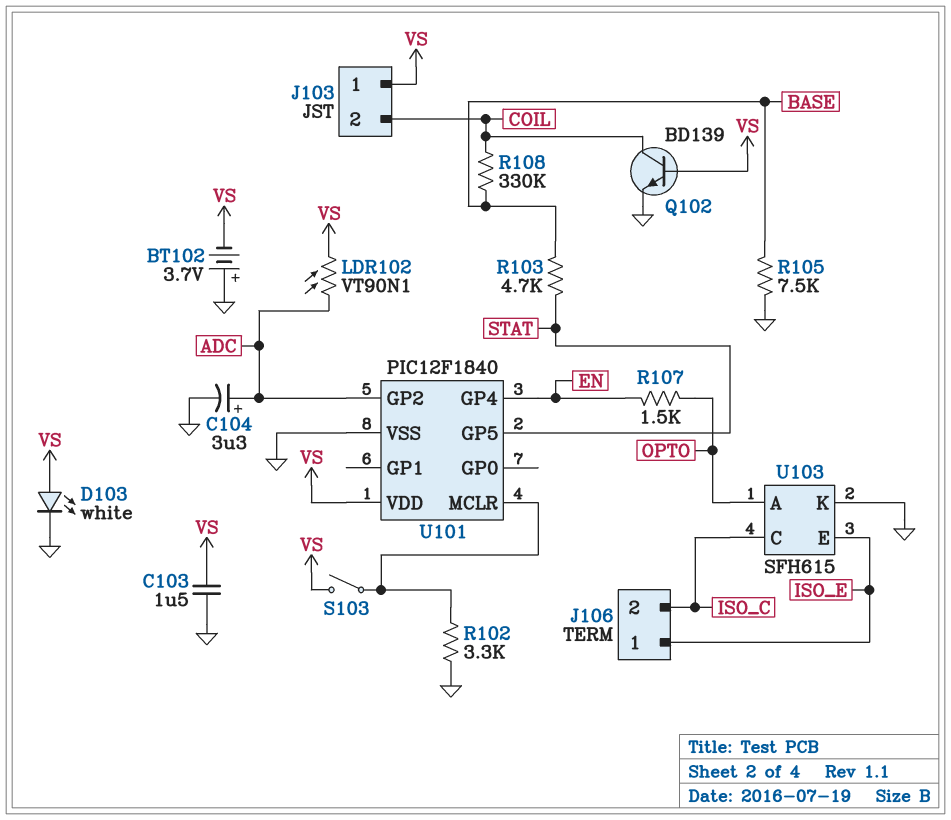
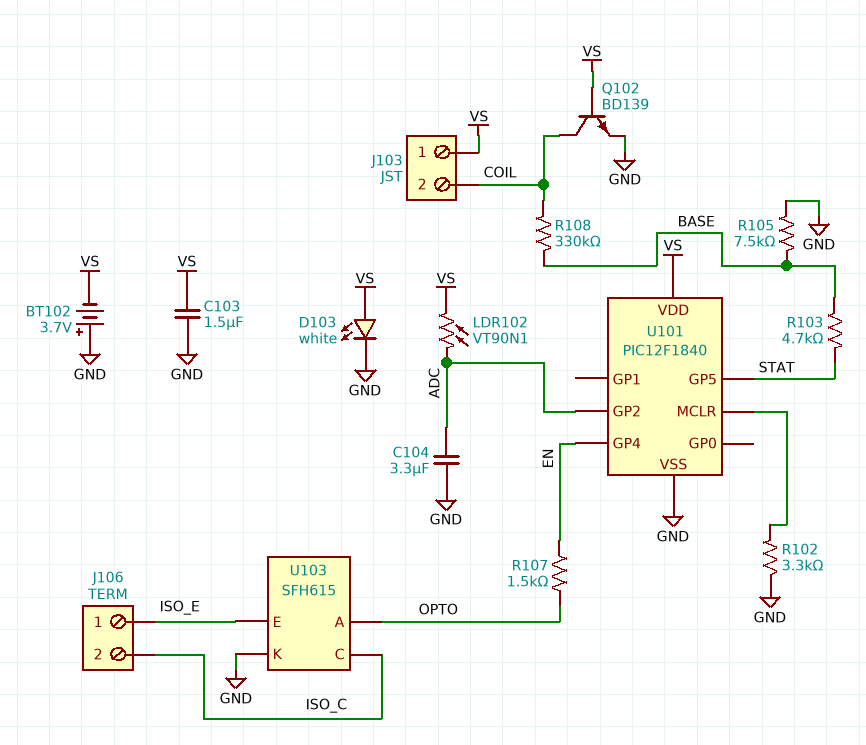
C104: 3.3uF (plus ADC, minus GND) -> 3.3uF (ADC, GND)
S103: switch (U101/MCLR, VS) -> none

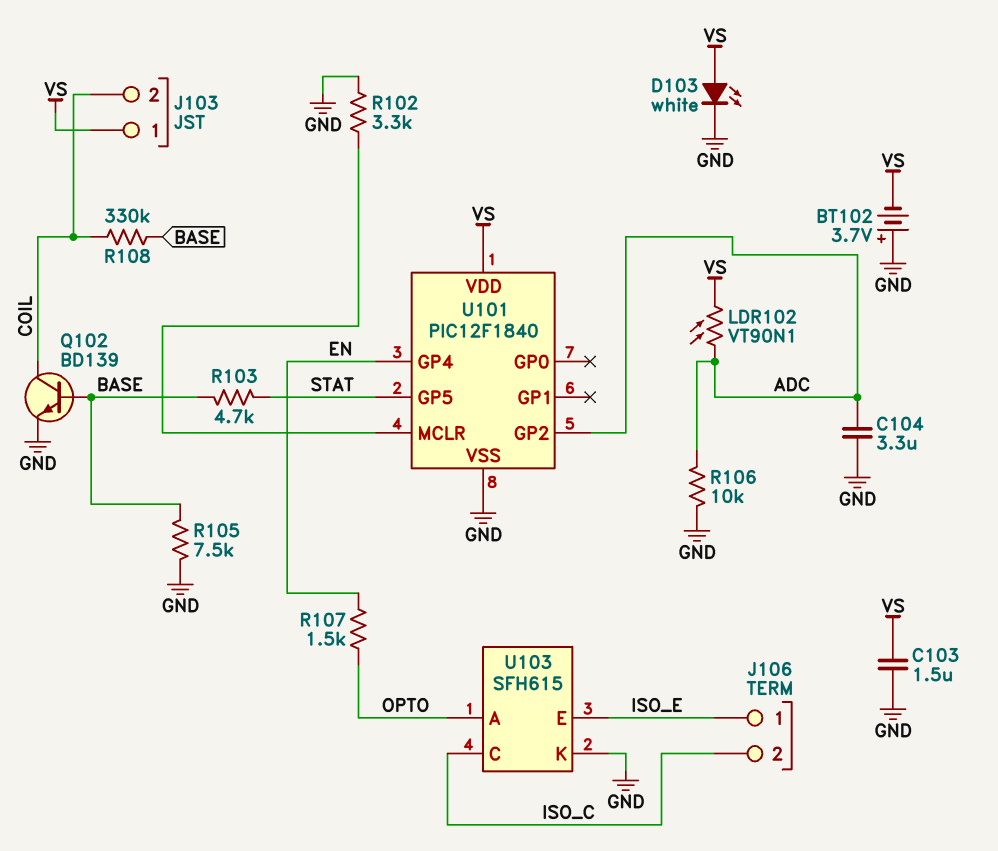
Q102: NPN BD139 (B VS, C COIL, E GND) -> NPN BD139 (B BASE, C COIL, E GND)
R106: none -> 10k (ADC, GND)

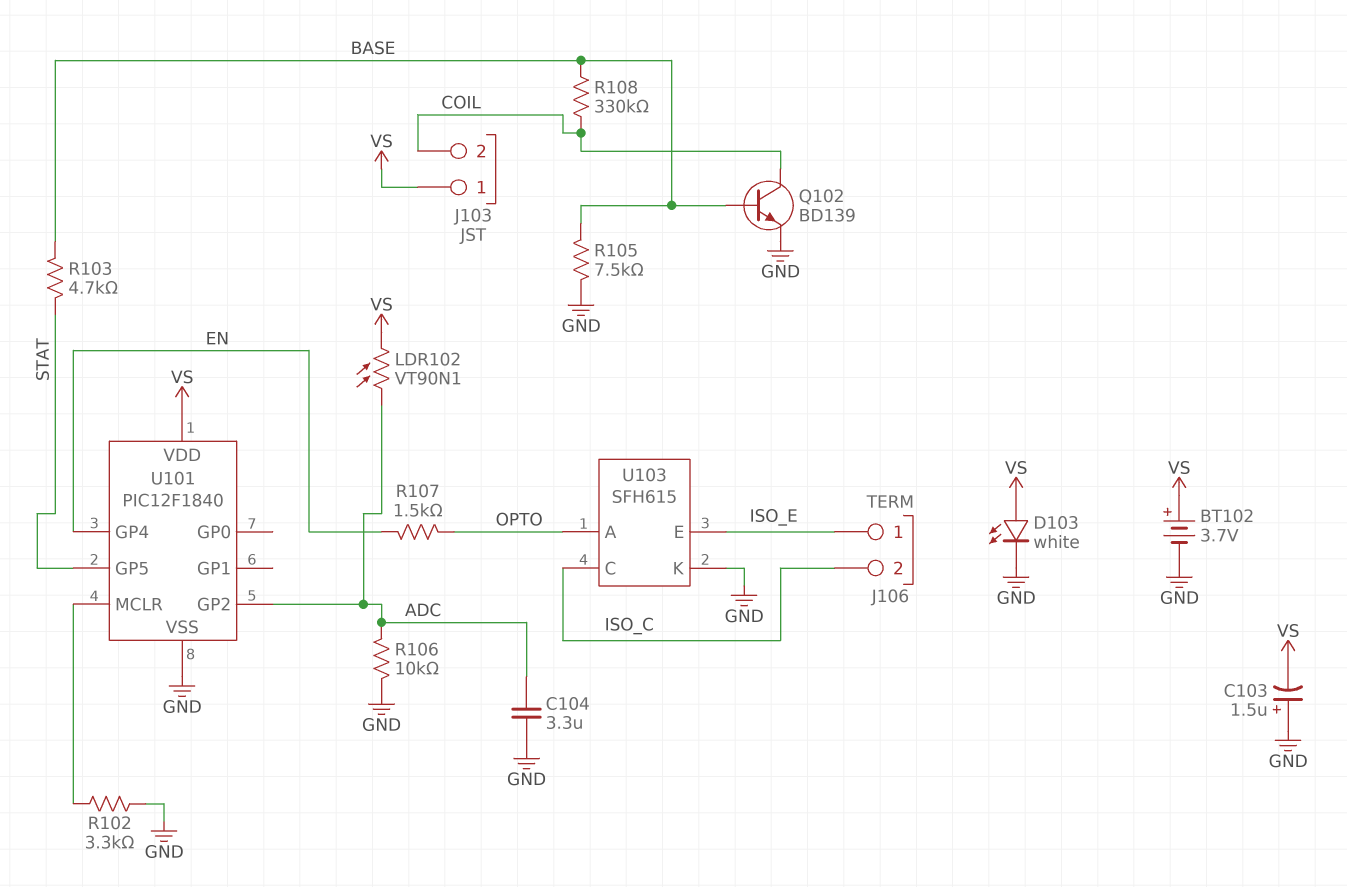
BT102: 3.7V (plus GND, minus VS) -> 3.7V (plus VS, minus GND)
C103: 1.5uF (GND, VS) -> 1.5uF (plus GND, minus VS)

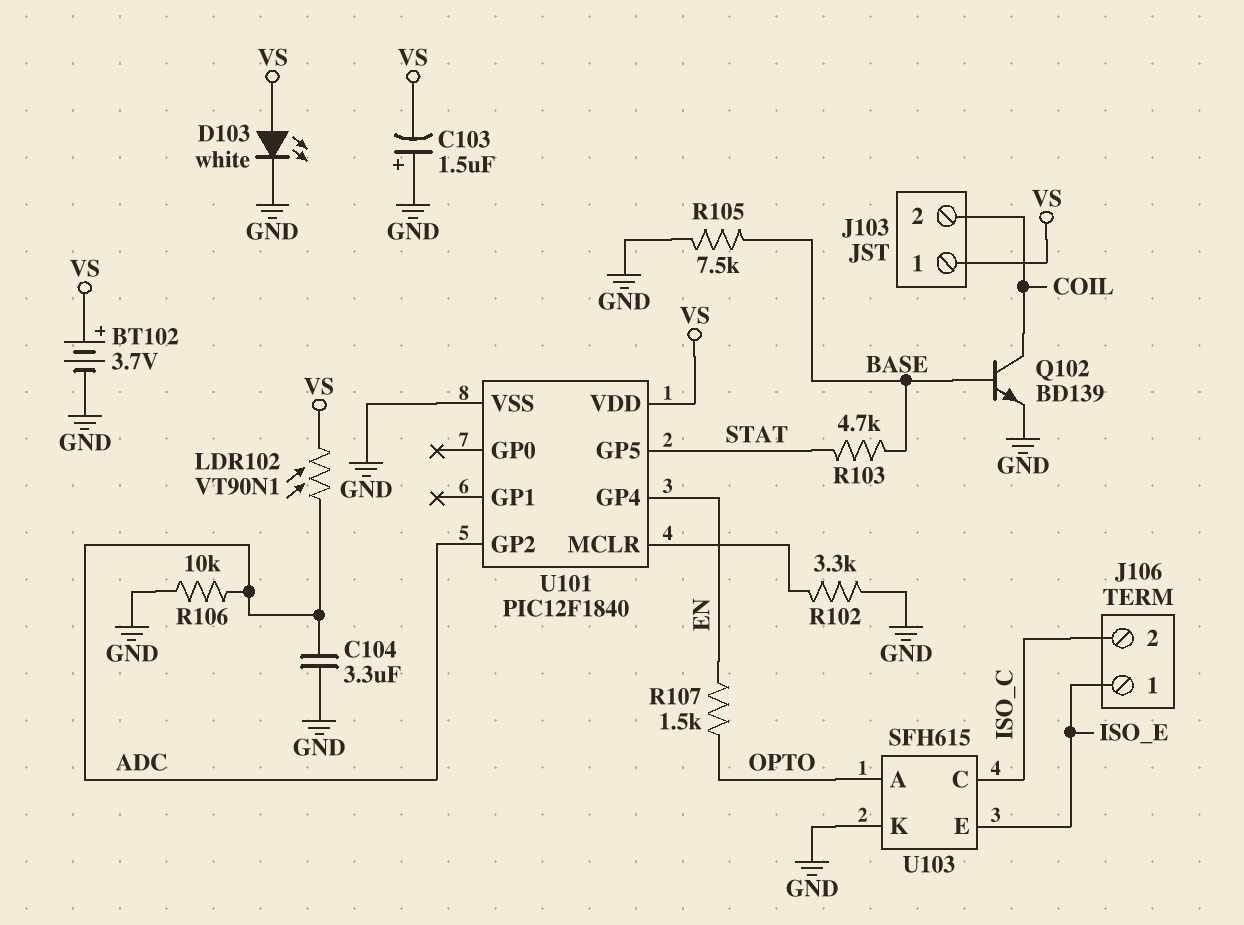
R108: 330k (BASE, COIL) -> none

